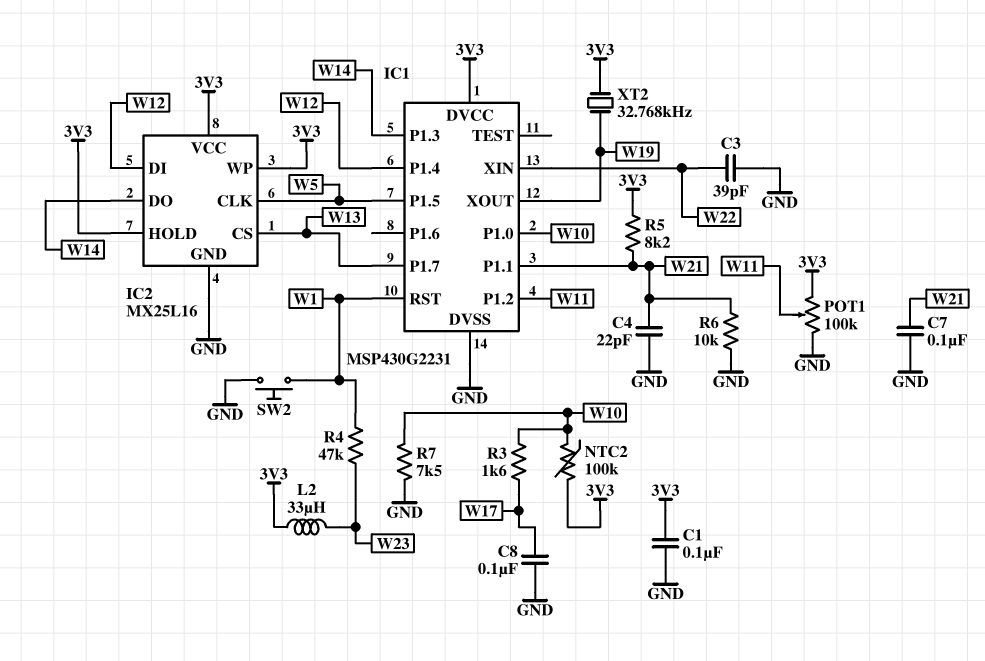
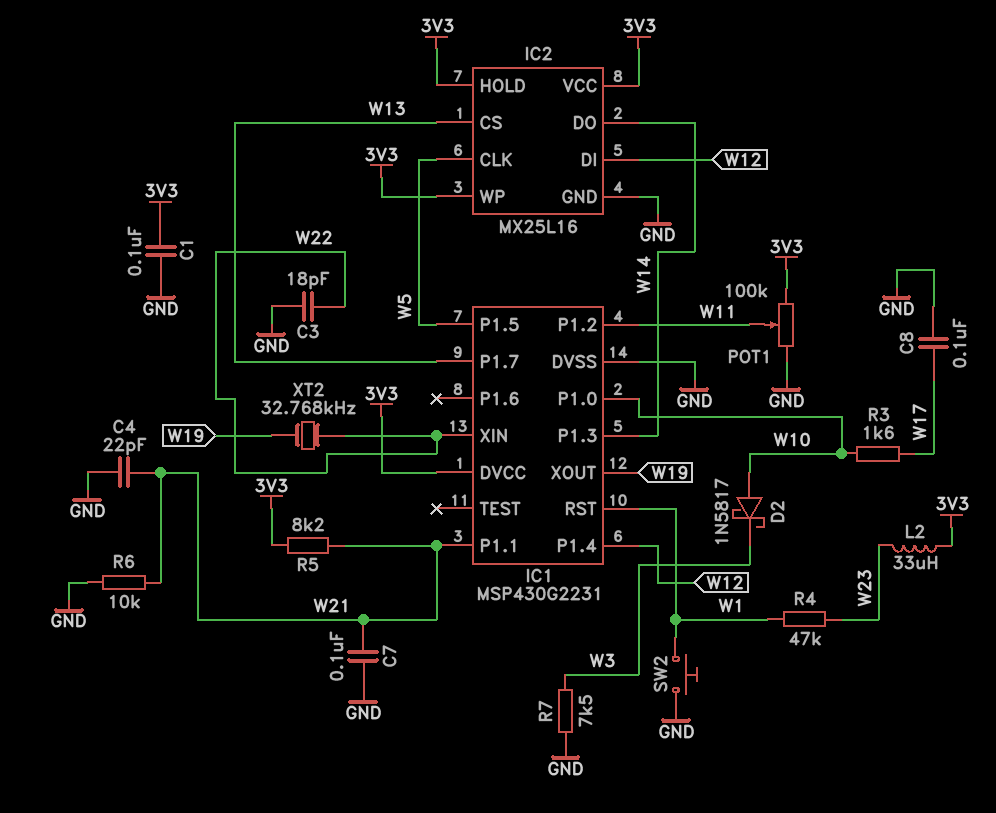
C3: 39pF (GND, W22) -> 18pF (GND, W22)
D2: none -> schottky 1N5817 (A W10, K W3)
NTC2: 100k (3V3, W10) -> none
R7: 7.5k (GND, W10) -> 7.5k (GND, W3)
XT2: 32.768kHz (3V3, W19) -> 32.768kHz (W19, W22)

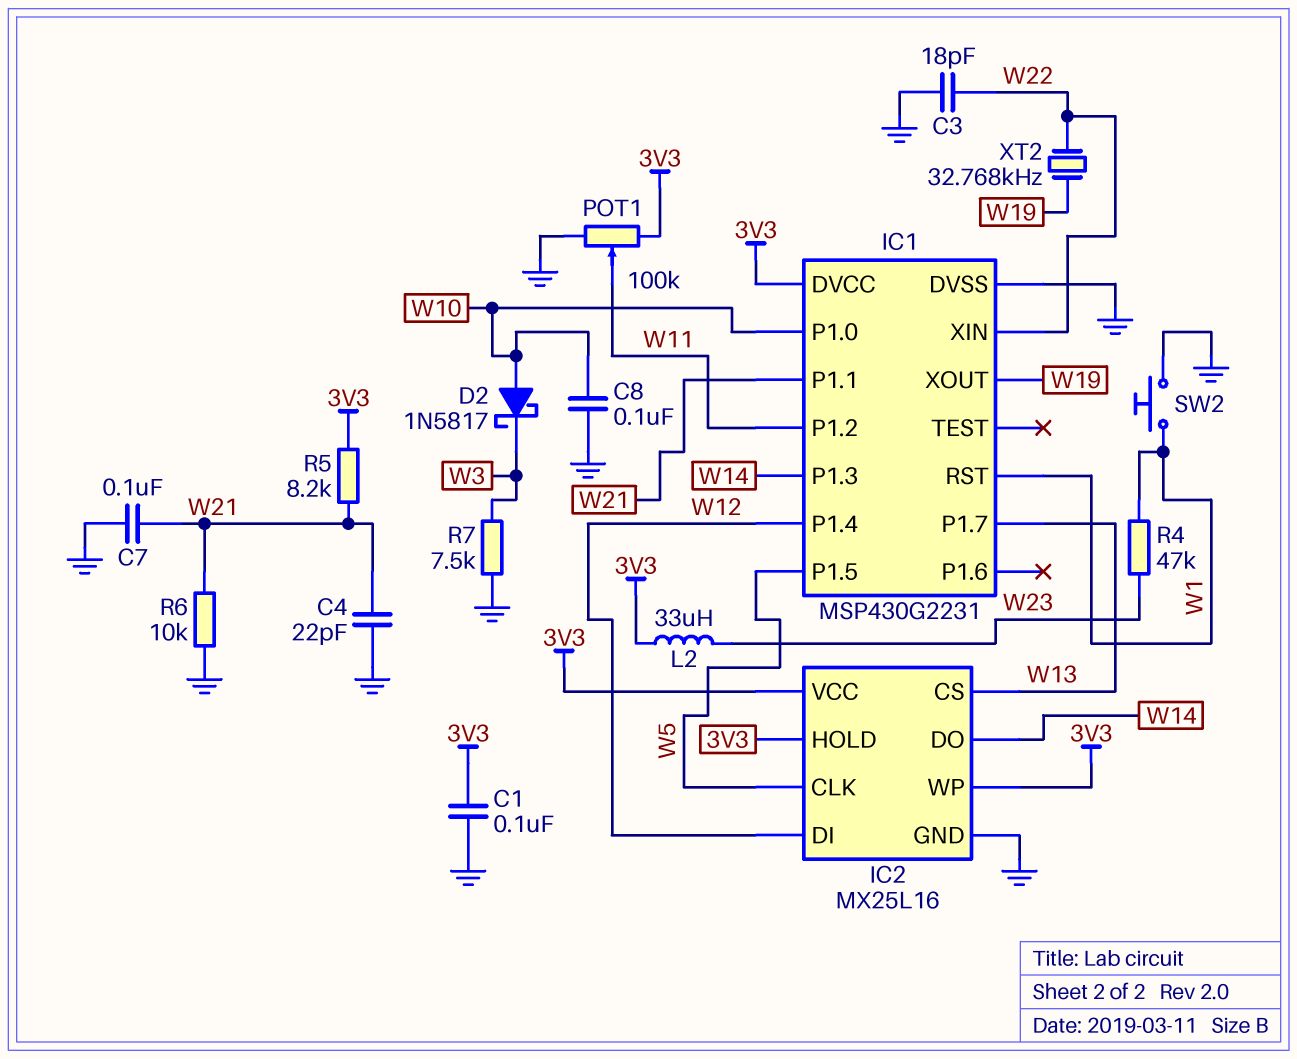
C8: 100nF (GND, W17) -> 100nF (GND, W10)
R3: 1.6k (W10, W17) -> none

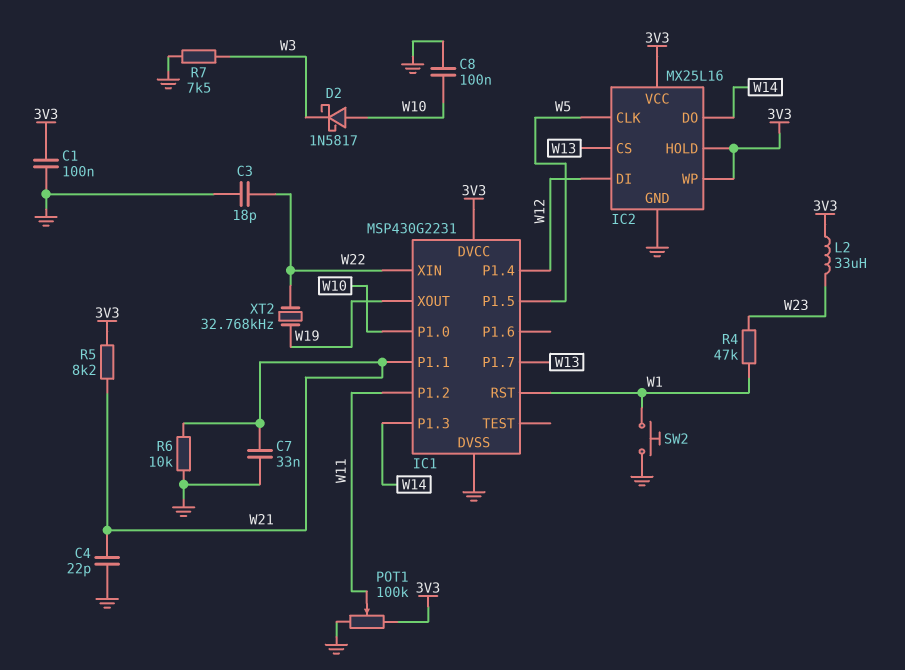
C7: 100nF (GND, W21) -> 33nF (GND, W21)

